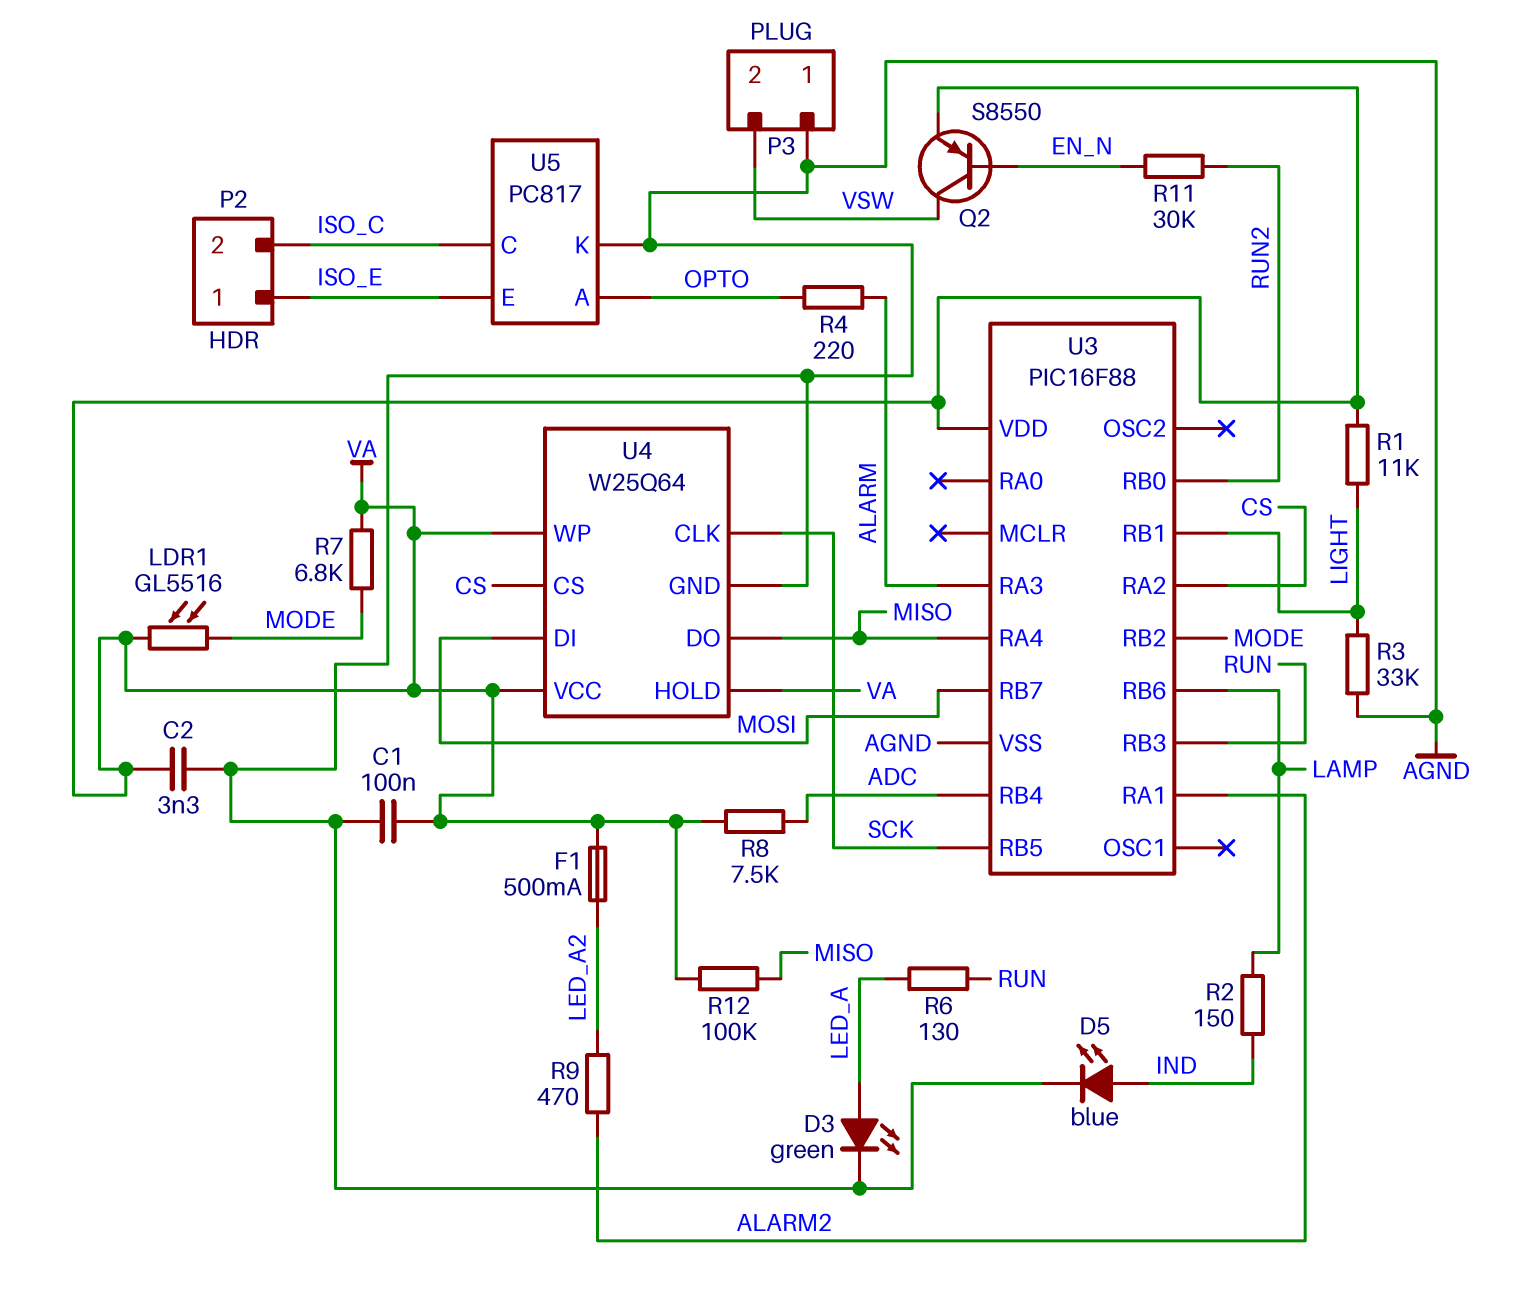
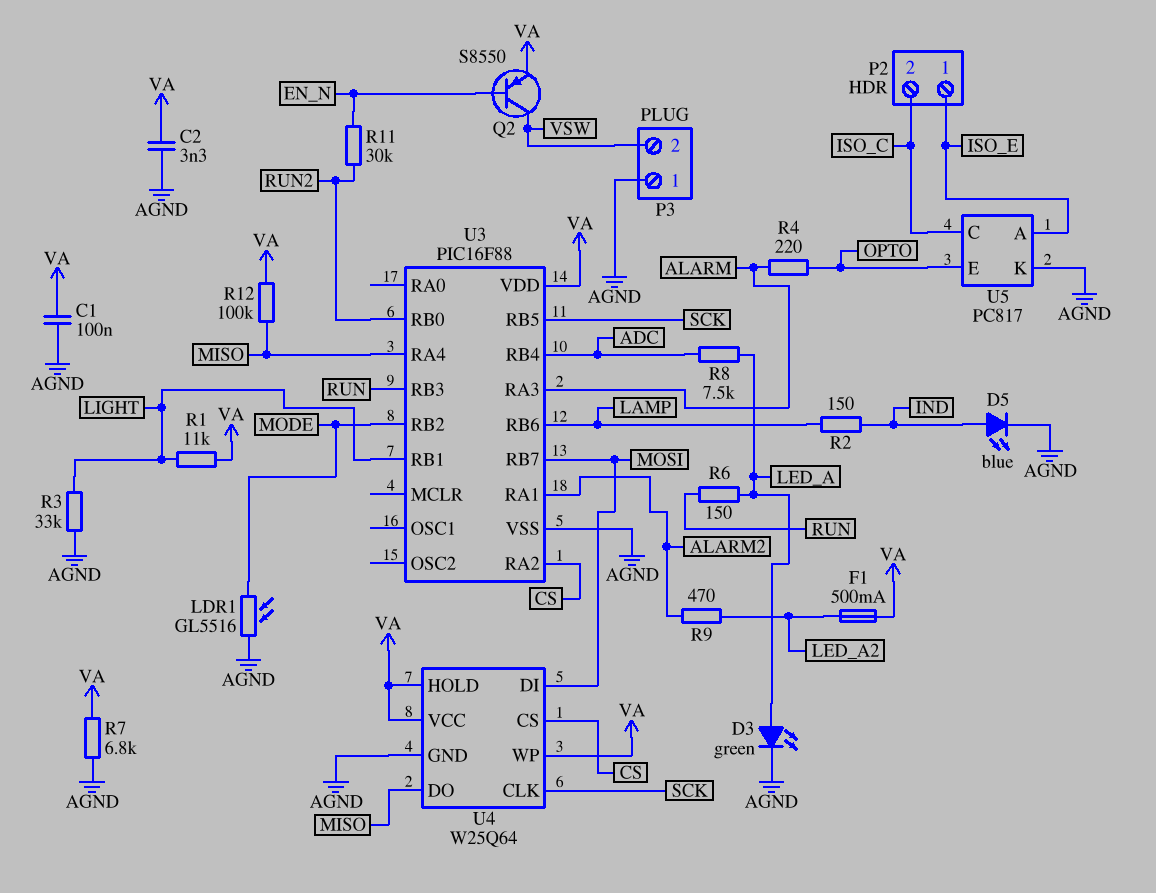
LDR1: GL5516 (MODE, VA) -> GL5516 (AGND, MODE)
R6: 130 (LED_A, RUN) -> 150 (LED_A, RUN)
R7: 6.8k (MODE, VA) -> 6.8k (AGND, VA)
R8: 7.5k (ADC, VA) -> 7.5k (ADC, LED_A)
U5 pin A: OPTO -> ISO_E
U5 pin E: ISO_E -> OPTO

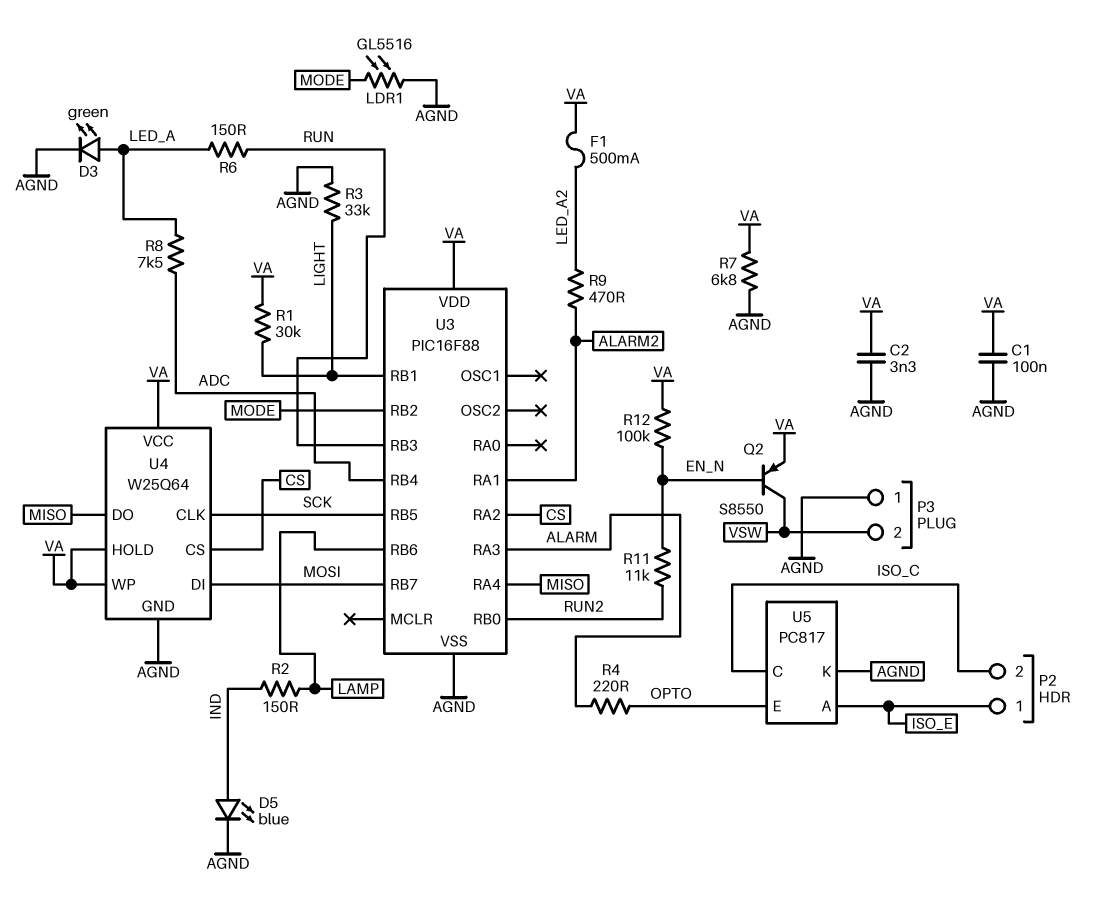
R1: 11k (LIGHT, VA) -> 30k (LIGHT, VA)
R11: 30k (EN_N, RUN2) -> 11k (EN_N, RUN2)
R12: 100k (MISO, VA) -> 100k (EN_N, VA)

